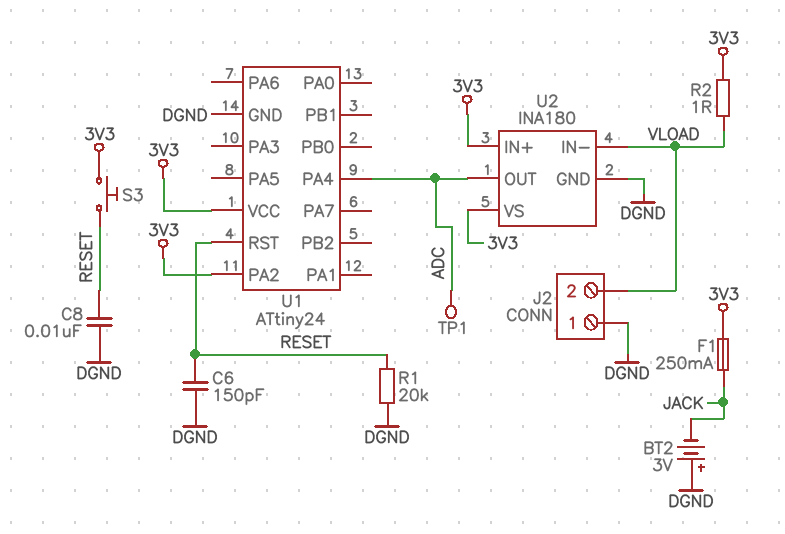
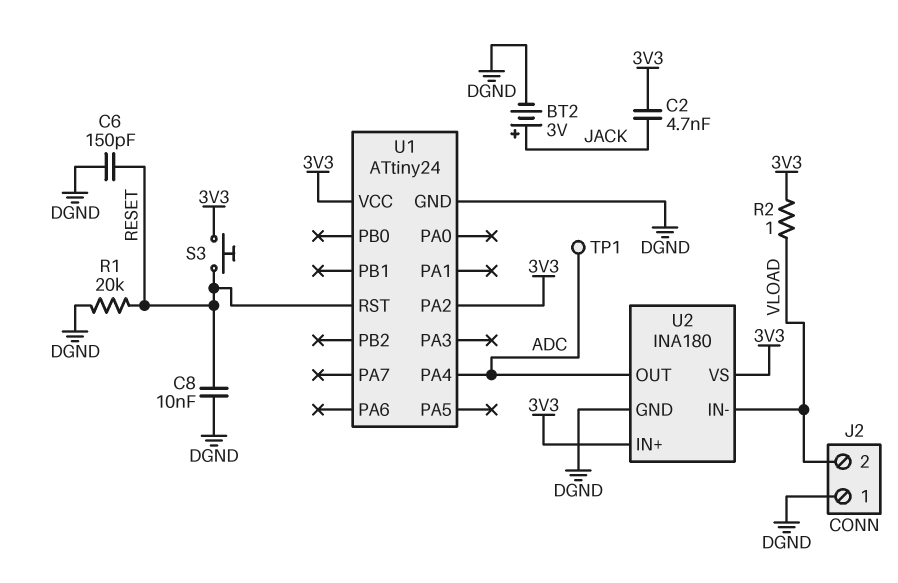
BT2: 3V (plus DGND, minus JACK) -> 3V (plus JACK, minus DGND)
C2: none -> 4.7nF (3V3, JACK)
F1: 250mA (3V3, JACK) -> none

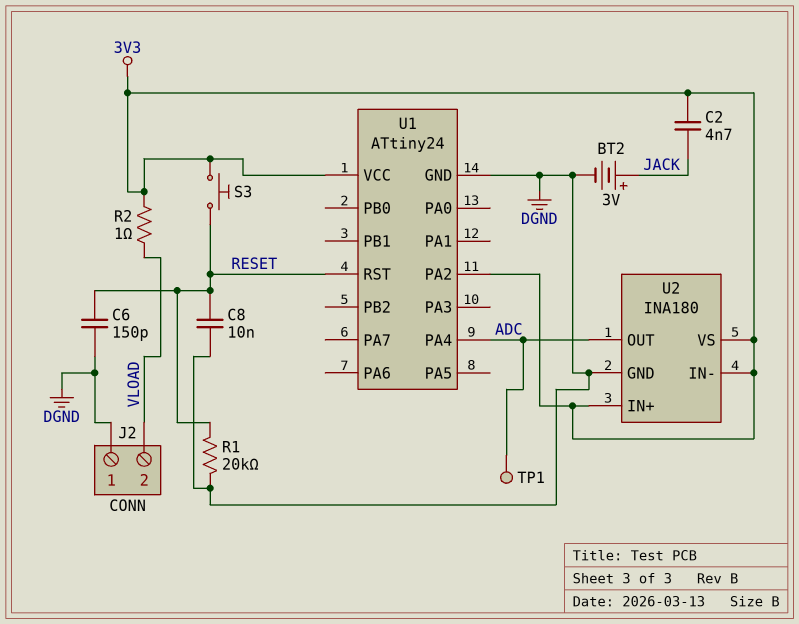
U2 pin IN-: VLOAD -> 3V3

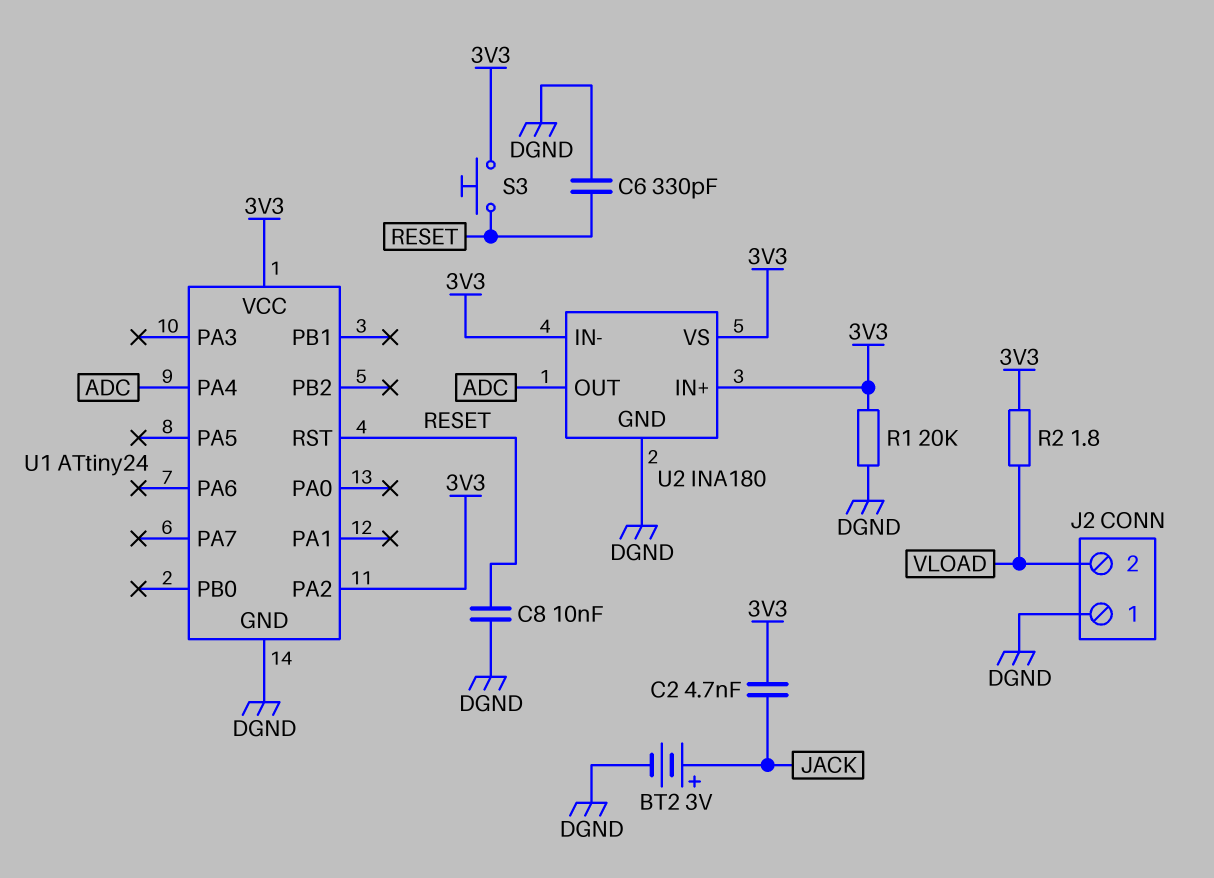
C6: 150pF (DGND, RESET) -> 330pF (DGND, RESET)
R1: 20k (DGND, RESET) -> 20k (3V3, DGND)
R2: 1 (3V3, VLOAD) -> 1.8 (3V3, VLOAD)
TP1: test point (ADC) -> none

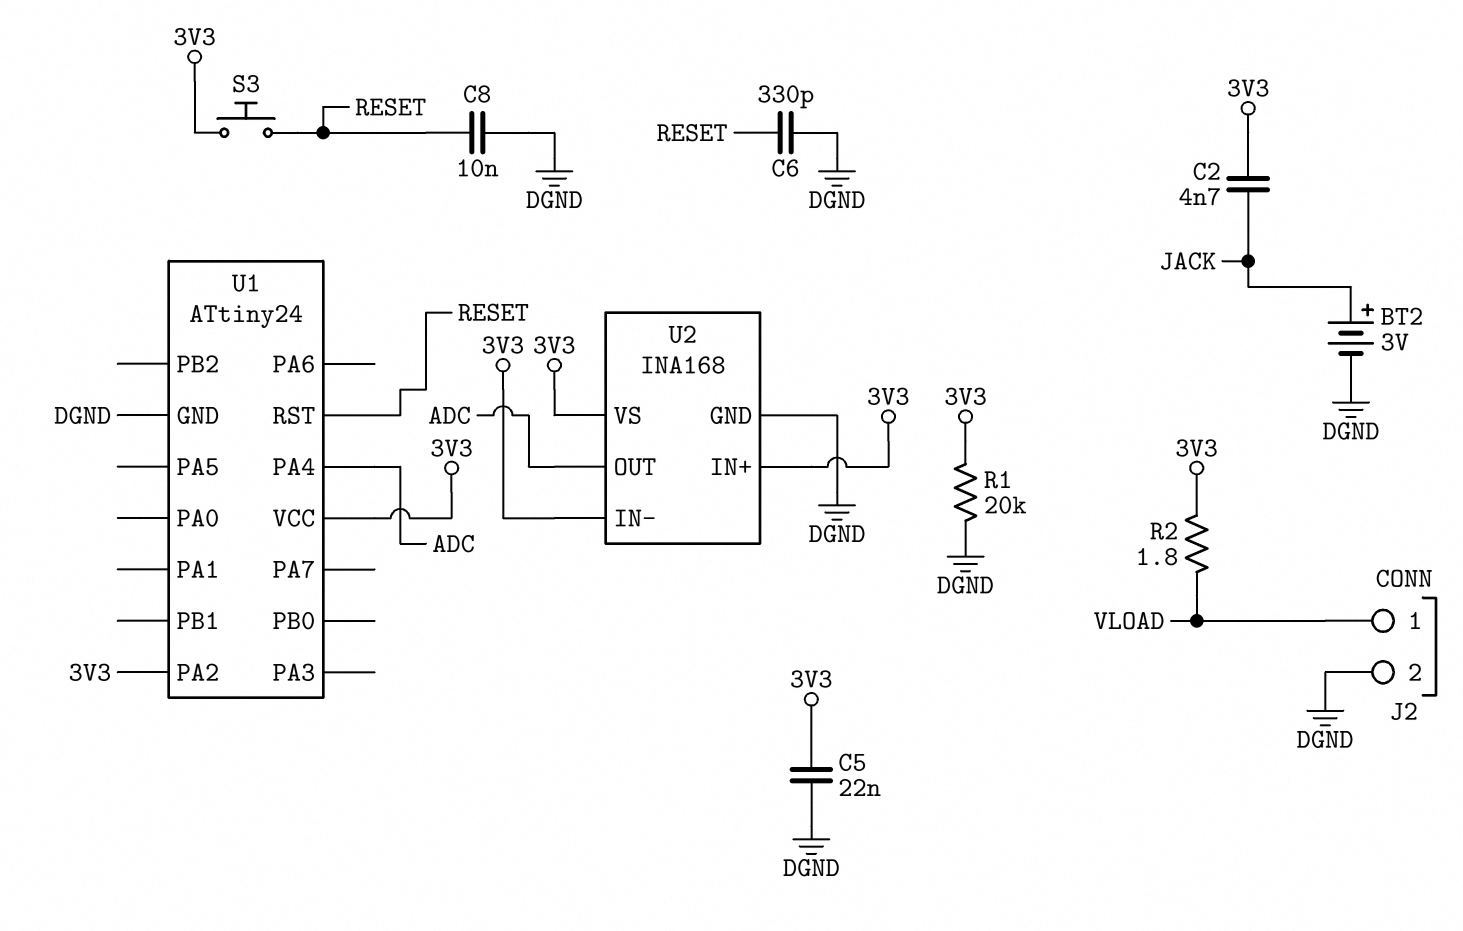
C5: none -> 22nF (3V3, DGND)
J2 pin 1: DGND -> VLOAD
J2 pin 2: VLOAD -> DGND
U2: INA180 -> INA168

